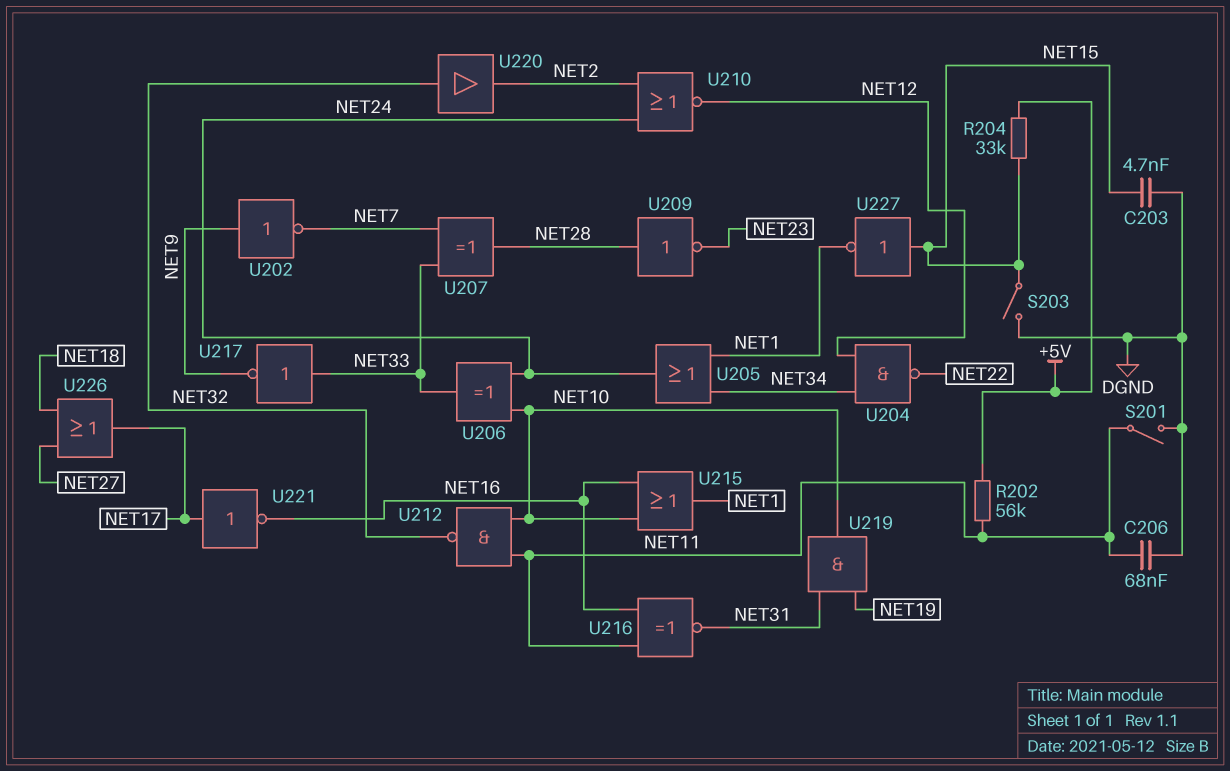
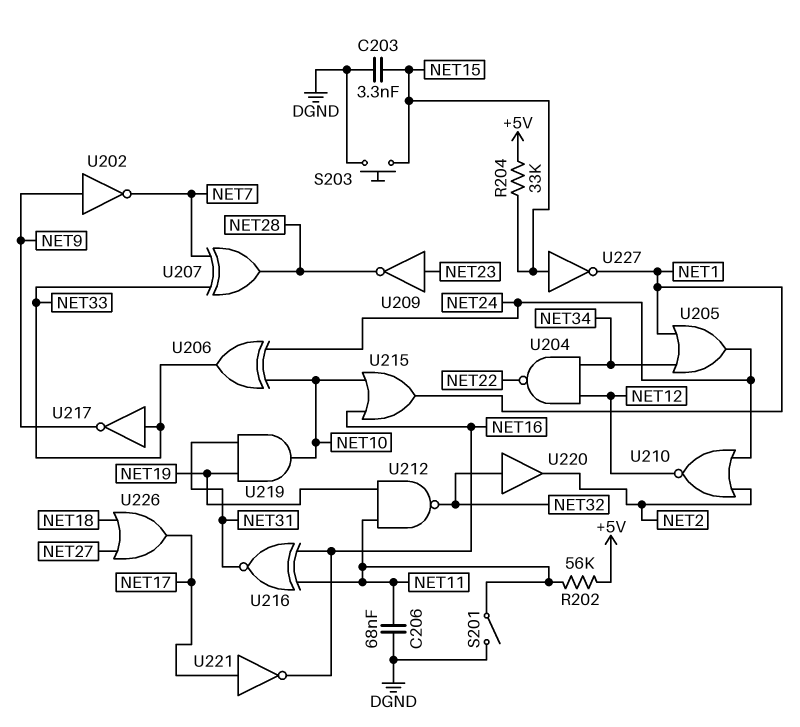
C203: 4.7nF (DGND, NET15) -> 3.3nF (DGND, NET15)
S203: switch (DGND, NET15) -> button (DGND, NET15)
U209: NOT (in NET28, out NET23) -> NOT (in NET23, out NET28)
U212: NAND (in NET10, in NET11, out NET32) -> NAND (in NET11, in NET19, out NET32)

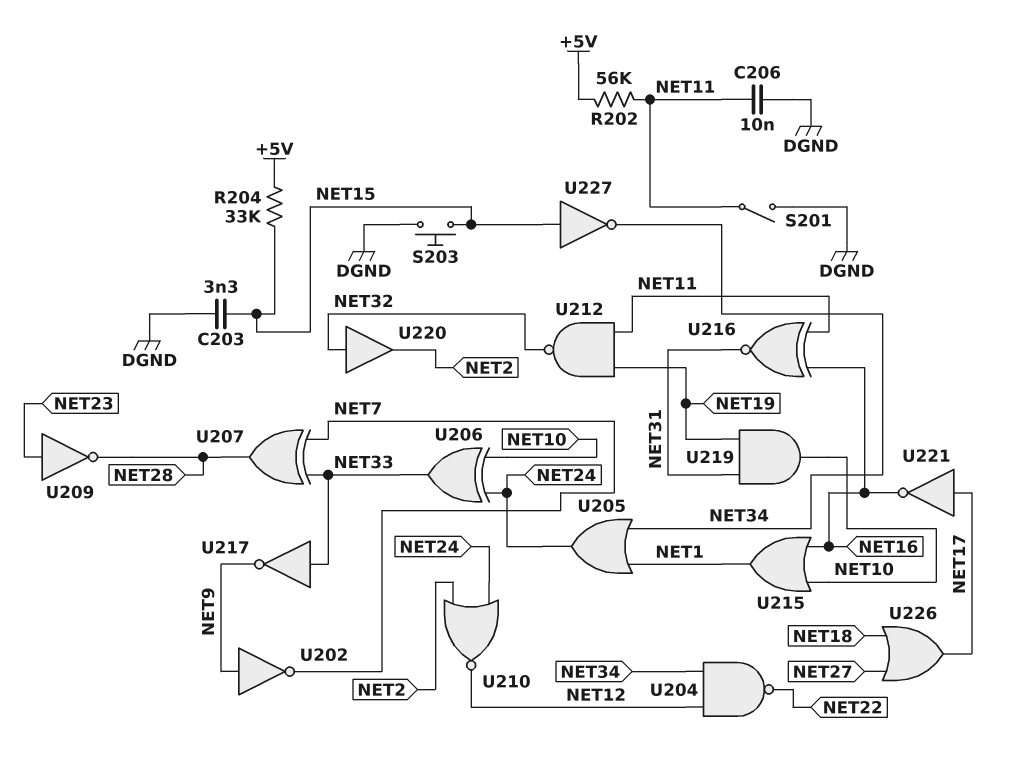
C206: 68nF (DGND, NET11) -> 10nF (DGND, NET11)
U227: NOT (in NET15, out NET1) -> NOT (in NET15, out NET34)

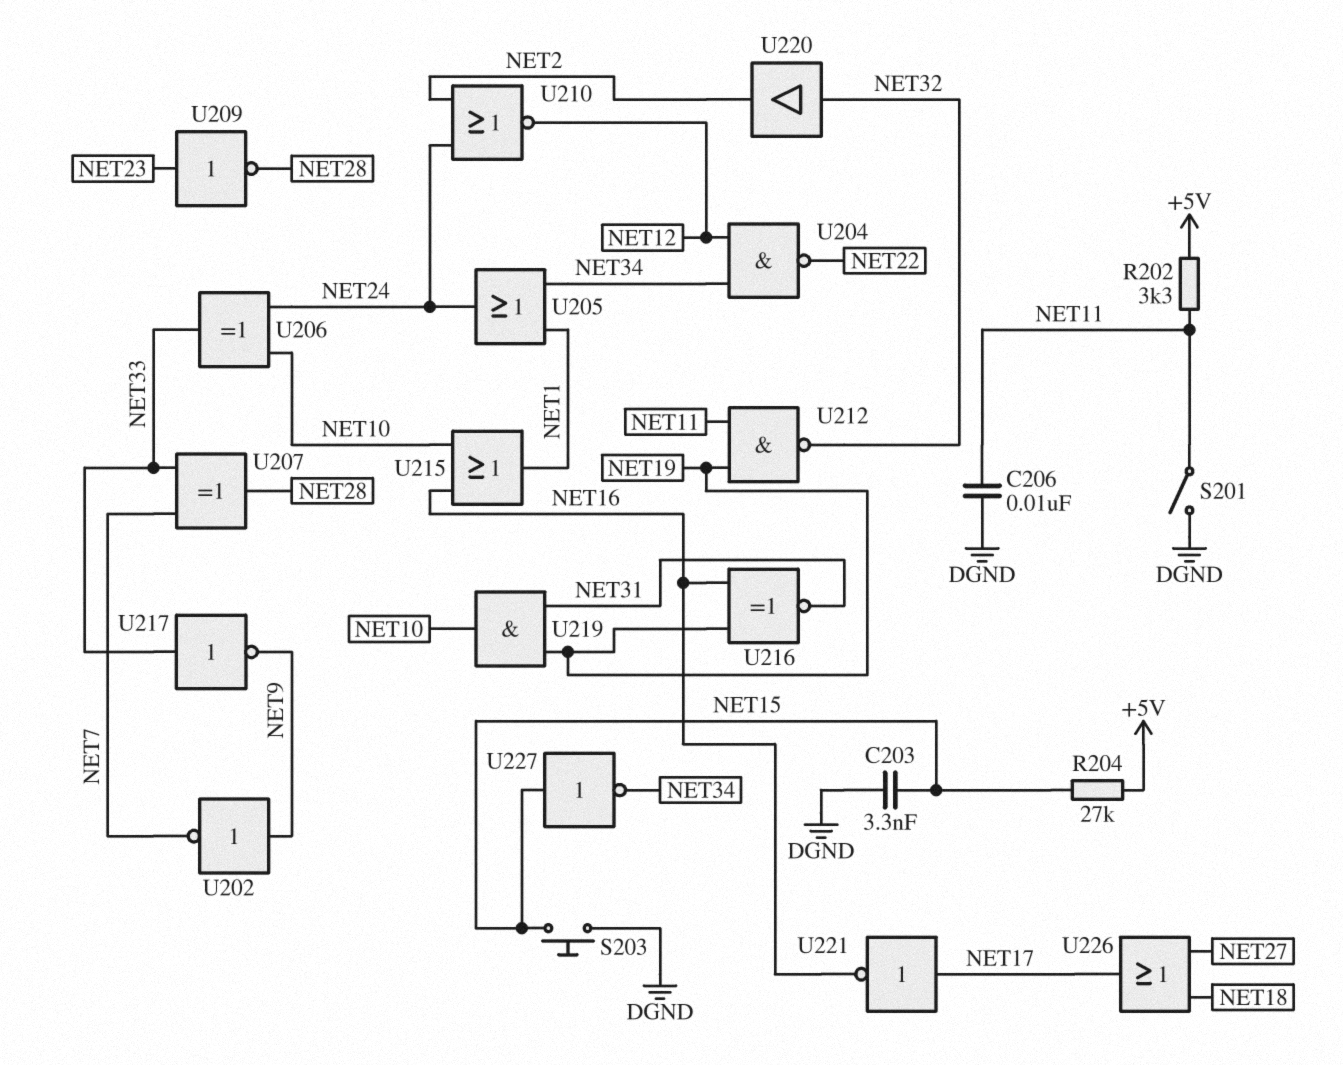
R202: 56k (+5V, NET11) -> 3.3k (+5V, NET11)
R204: 33k (+5V, NET15) -> 27k (+5V, NET15)
U216: XNOR (in NET11, in NET16, out NET31) -> XNOR (in NET16, in NET19, out NET31)

